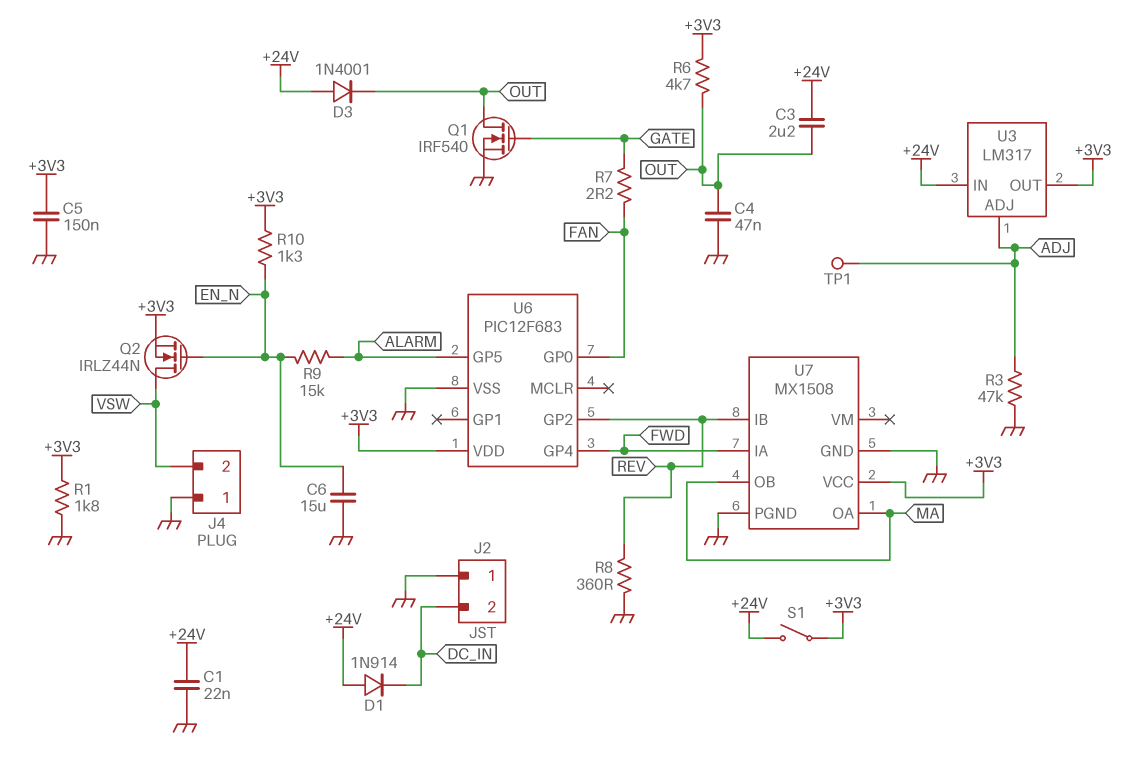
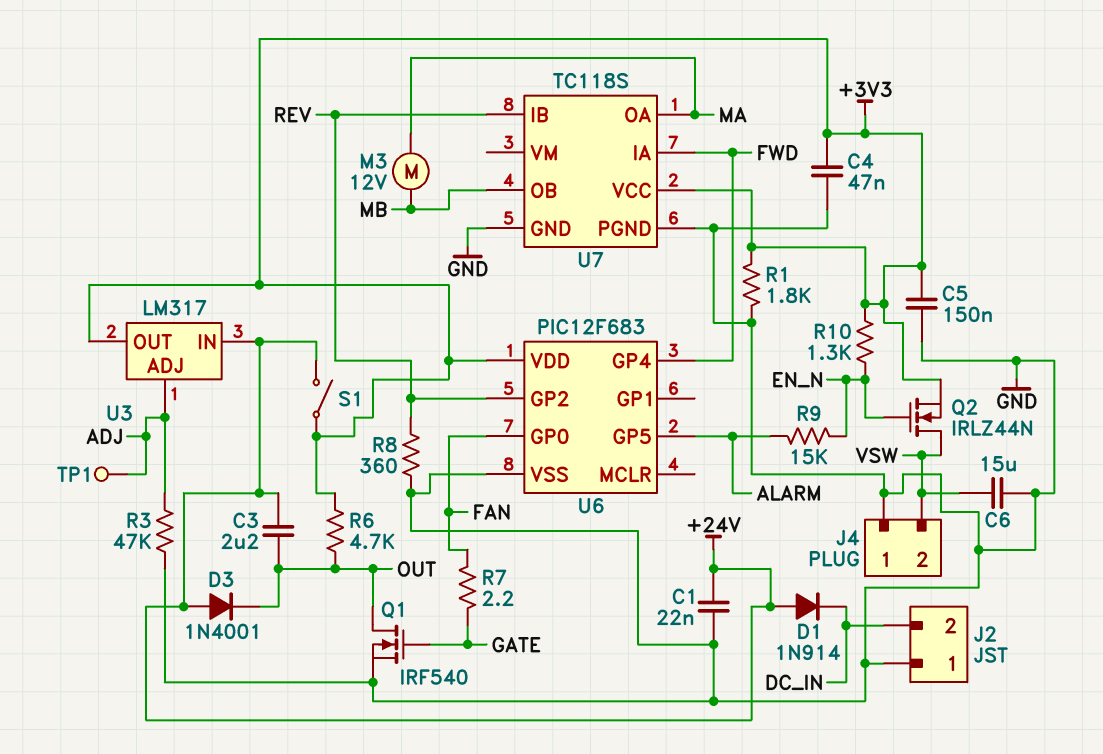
C4: 47nF (GND, OUT) -> 47nF (+3V3, GND)
C6: 15uF (EN_N, GND) -> 15uF (GND, VSW)
M3: none -> motor 12V (MA, MB)
U7: MX1508 -> TC118S
U7 pin OB: MA -> MB

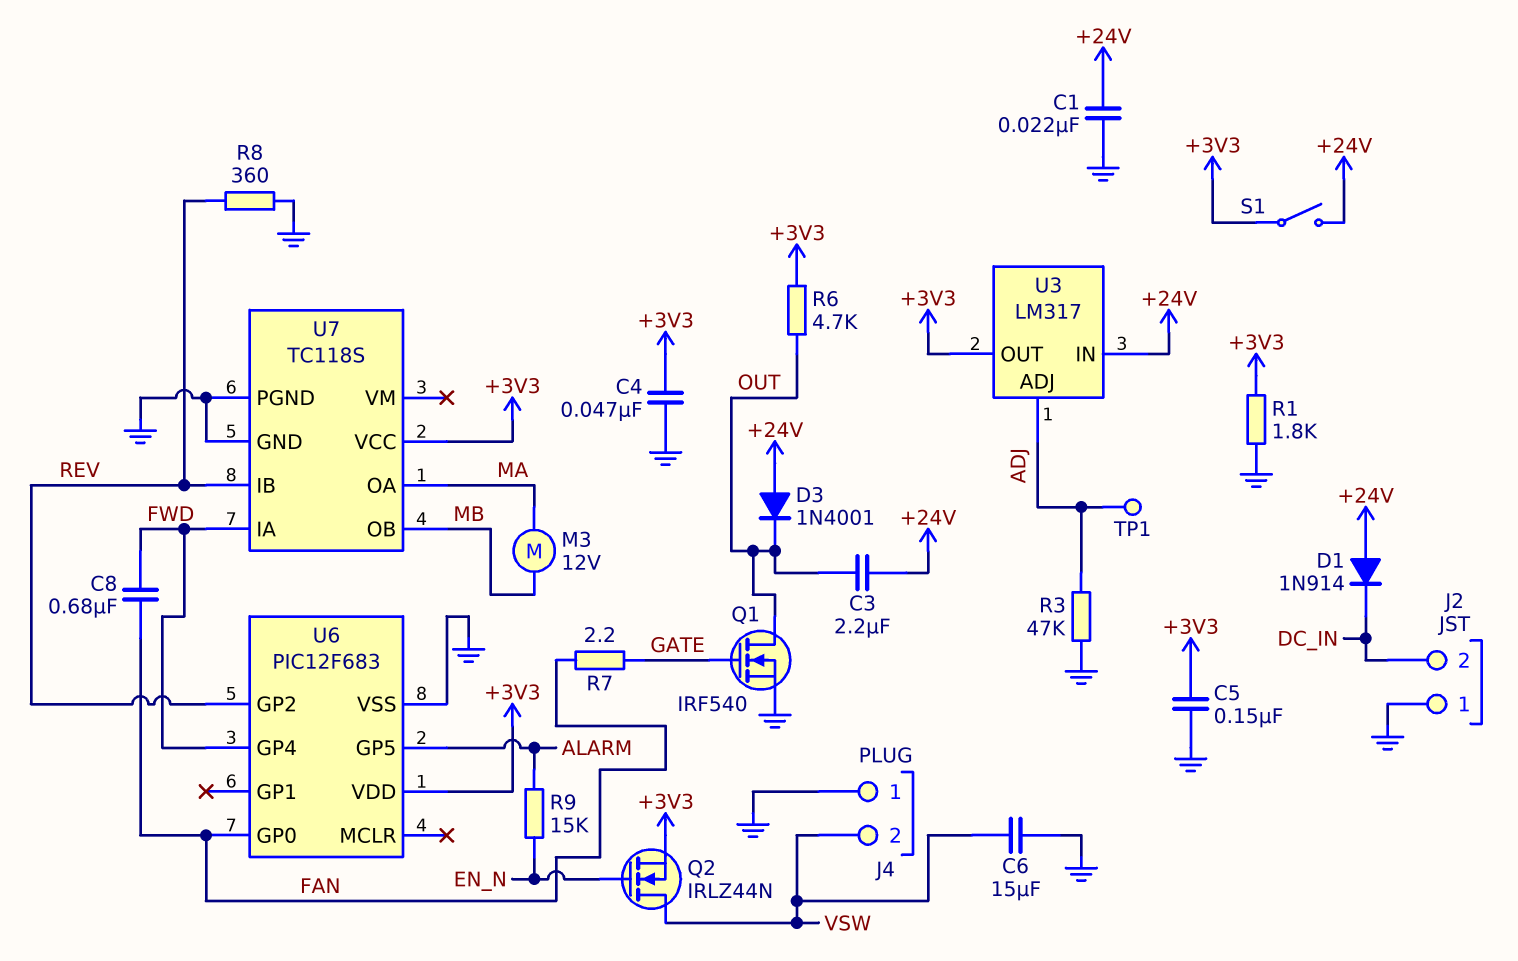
C8: none -> 680nF (FAN, FWD)
R10: 1.3k (+3V3, EN_N) -> none

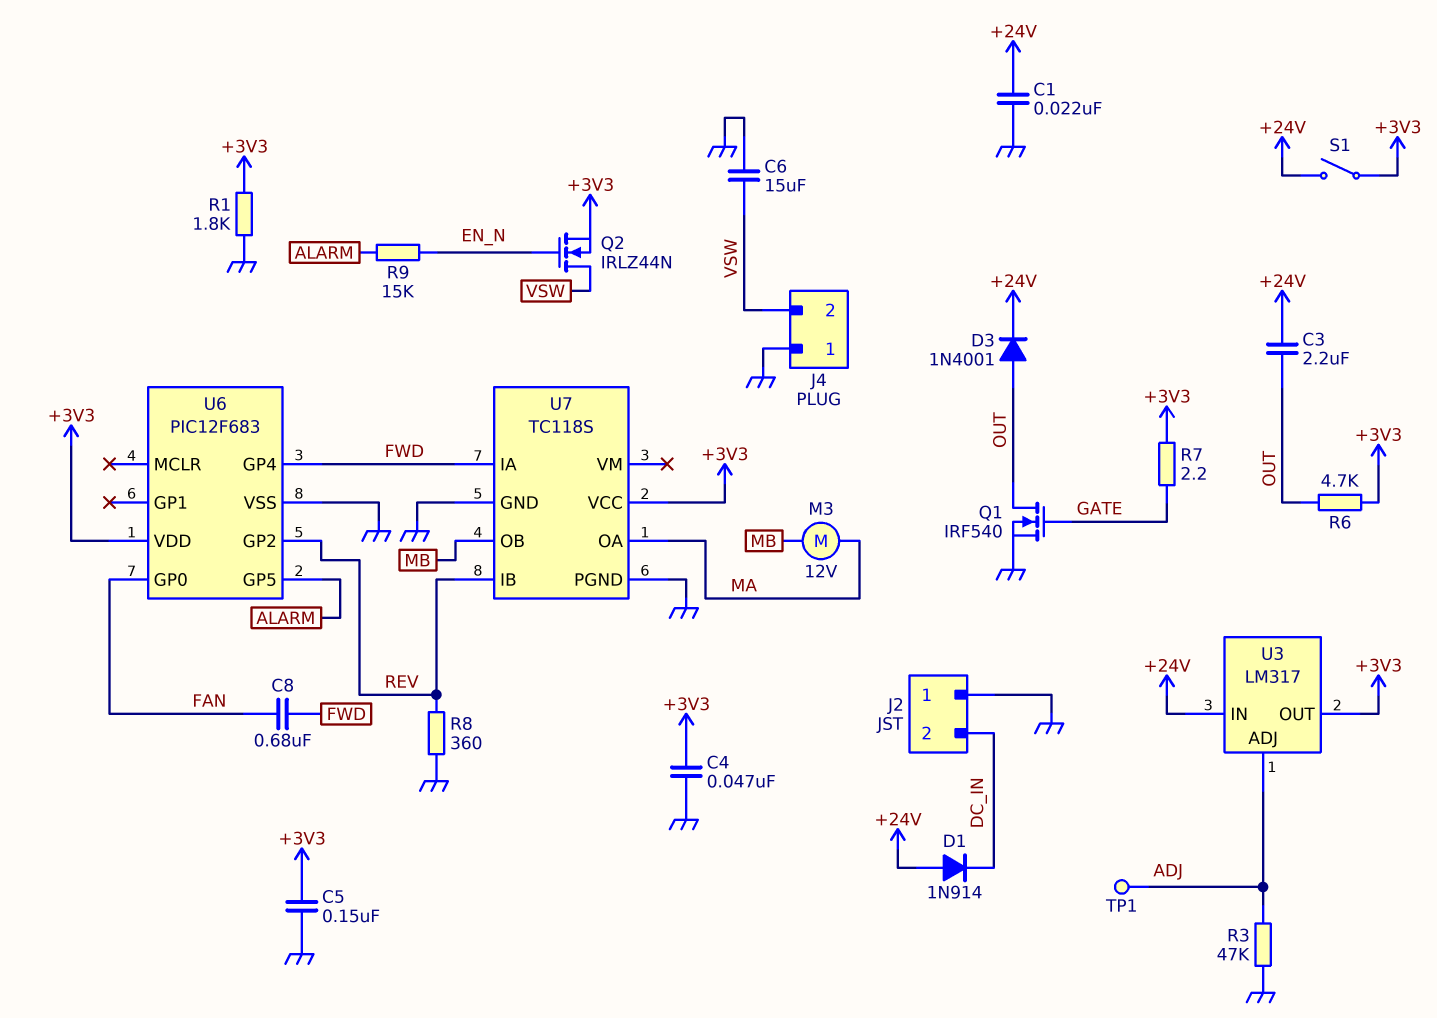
D3: diode 1N4001 (A +24V, K OUT) -> diode 1N4001 (A OUT, K +24V)
R7: 2.2 (FAN, GATE) -> 2.2 (+3V3, GATE)

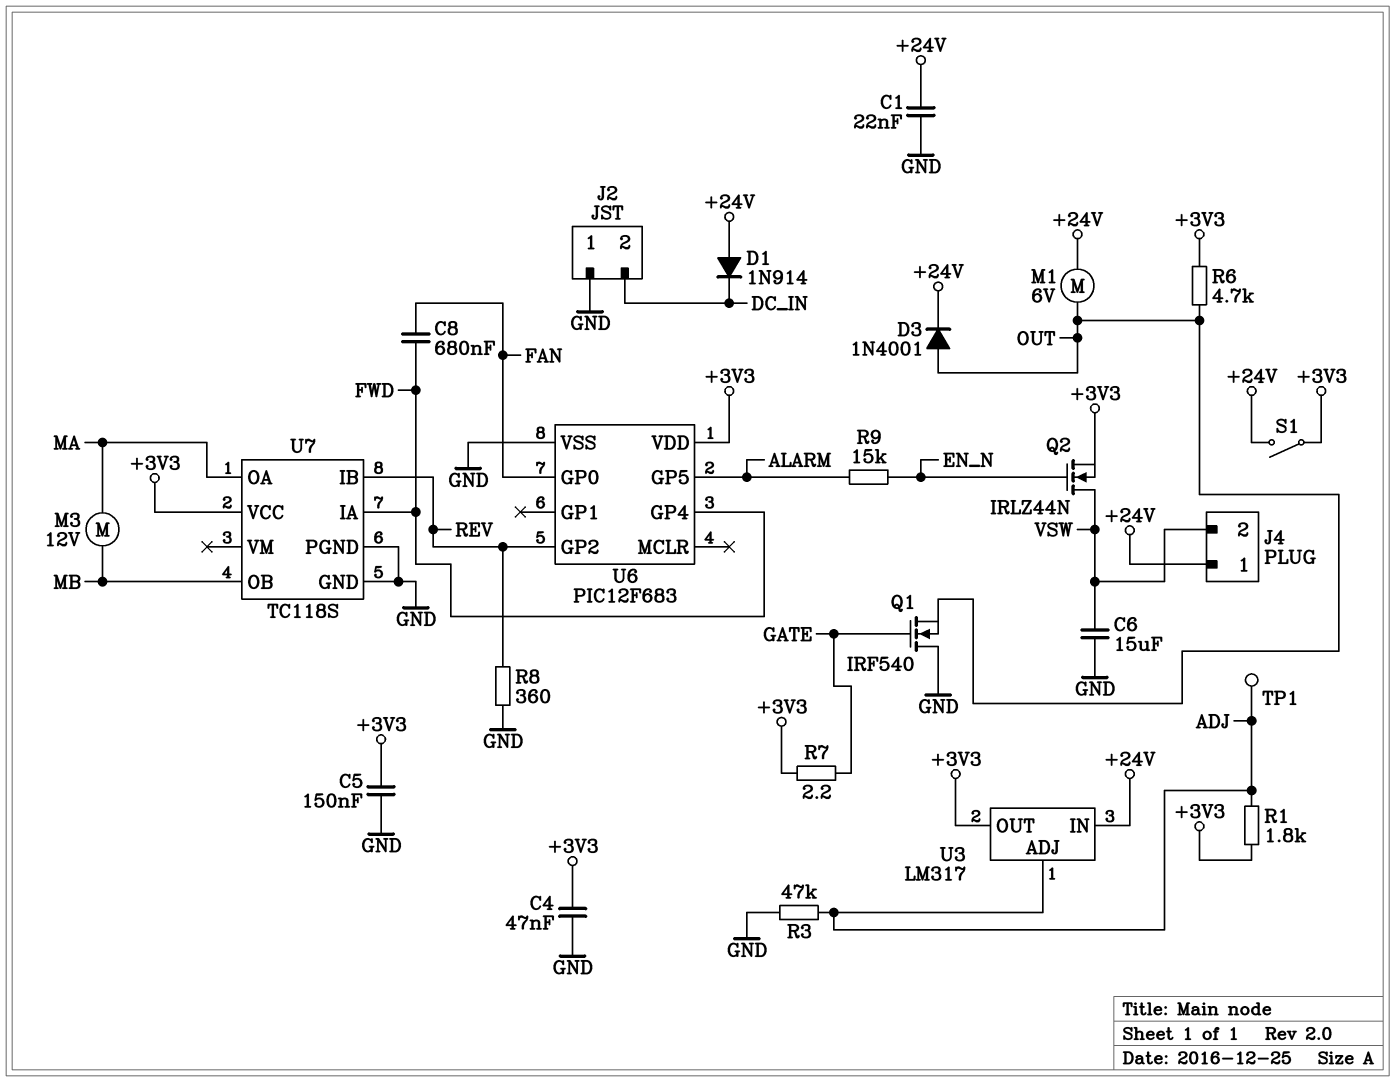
C3: 2.2uF (+24V, OUT) -> none
J4 pin 1: GND -> +24V
M1: none -> motor 6V (+24V, OUT)
Q1: NMOS IRF540 (G GATE, D OUT, S GND) -> NMOS IRF540 (G GATE, D GND, S OUT)
R1: 1.8k (+3V3, GND) -> 1.8k (+3V3, ADJ)

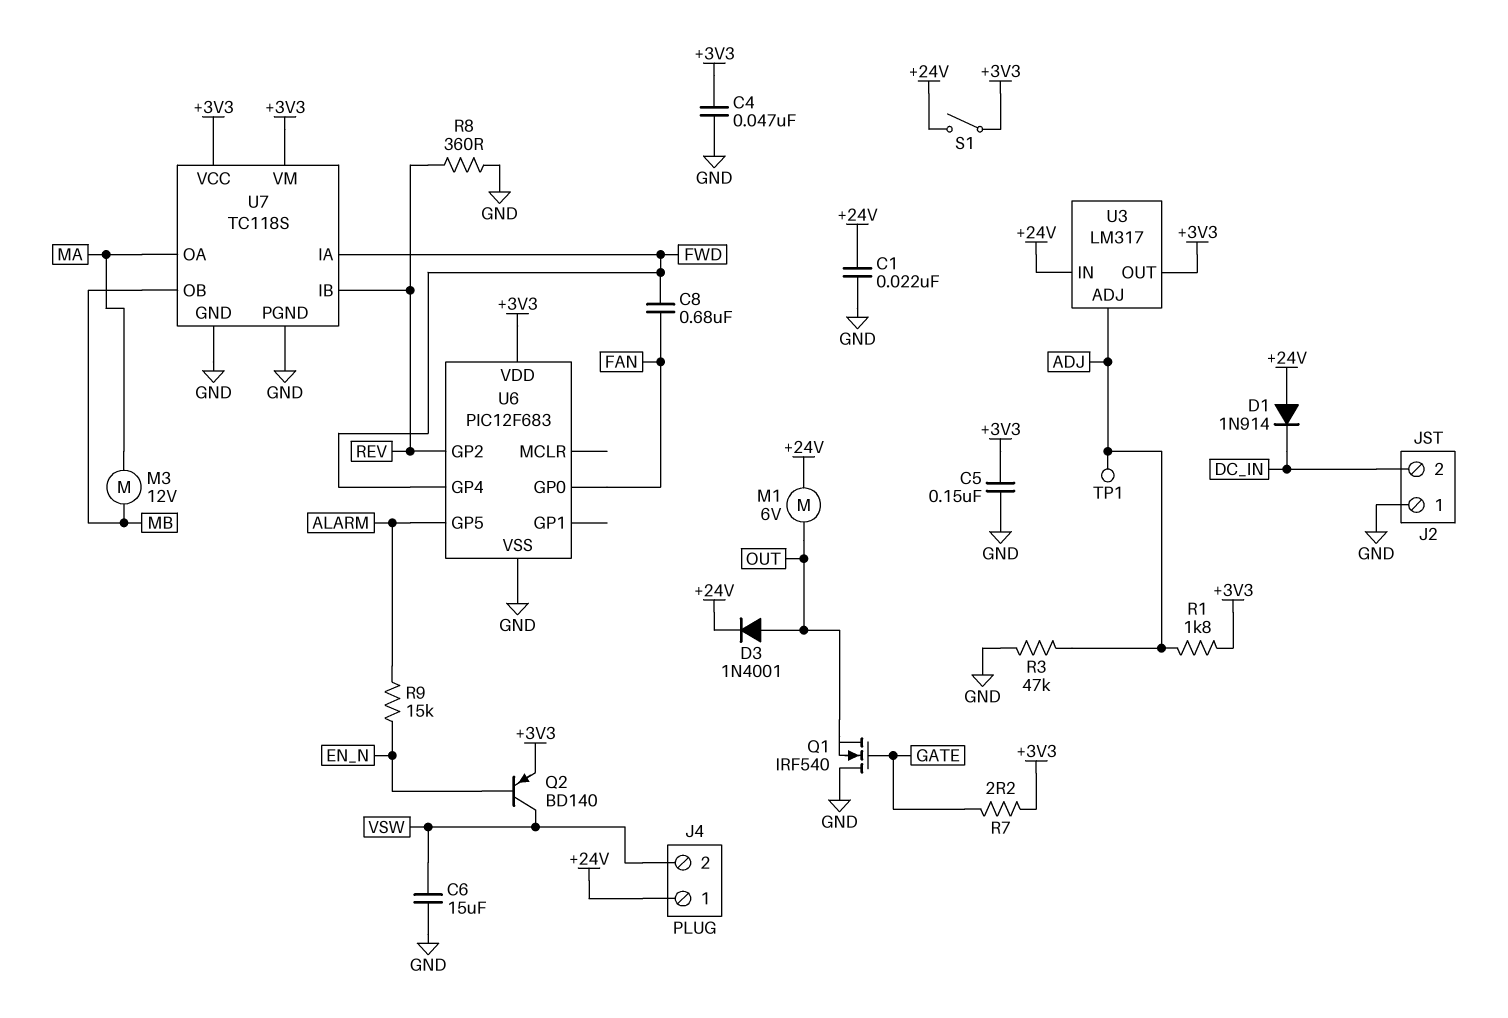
Q2: NMOS IRLZ44N (G EN_N, D VSW, S +3V3) -> PNP BD140 (B EN_N, C VSW, E +3V3)
R6: 4.7k (+3V3, OUT) -> none
U7 pin VM: none -> +3V3

